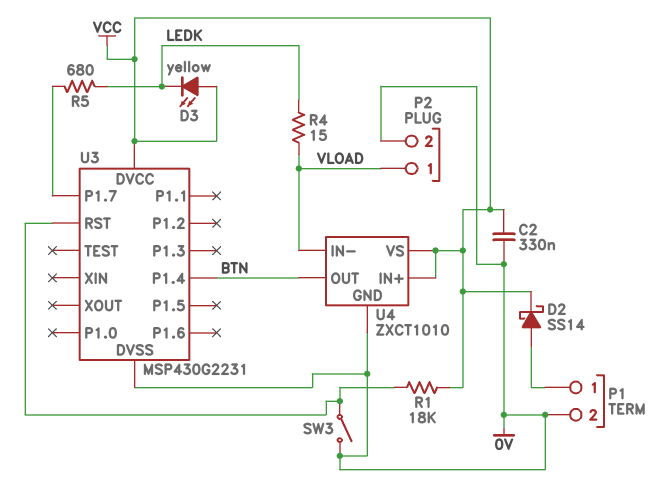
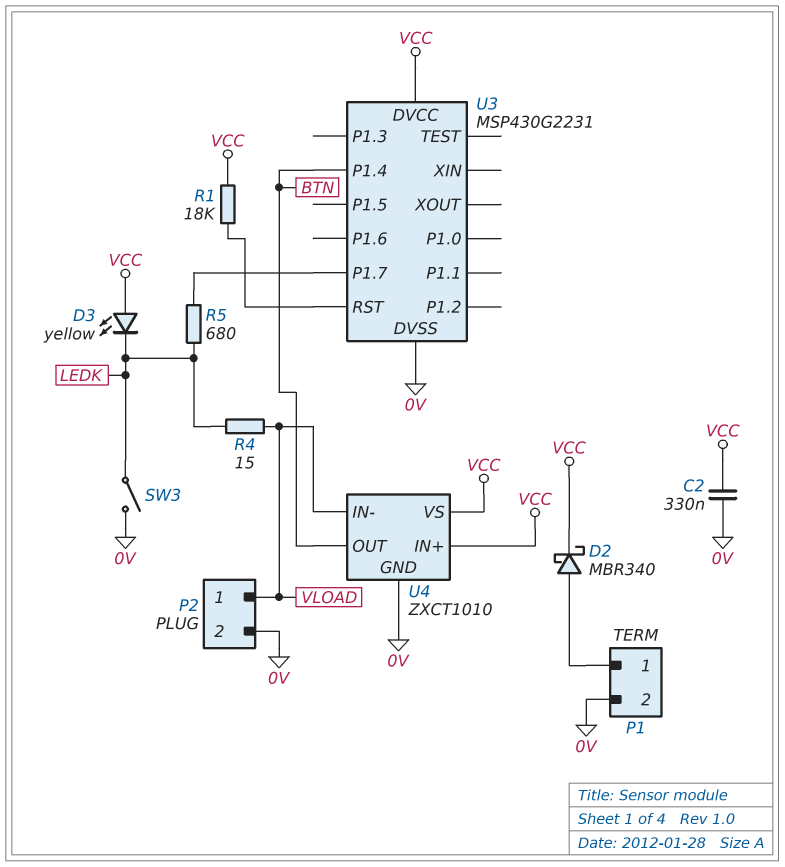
D2: schottky SS14 (A P1/1, K VCC) -> schottky MBR340 (A P1/1, K VCC)
SW3: switch (0V, U3/RST) -> switch (0V, LEDK)

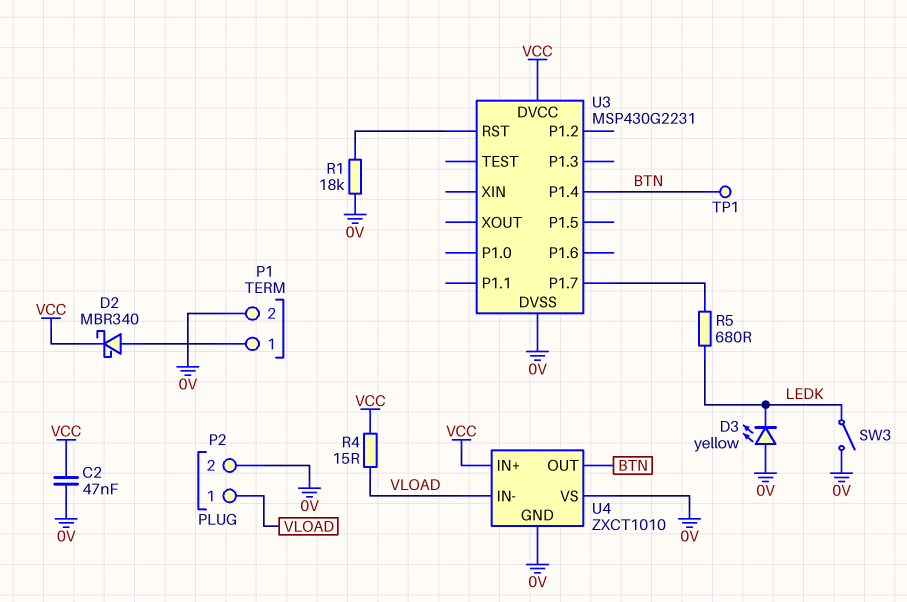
C2: 330nF (0V, VCC) -> 47nF (0V, VCC)
D3: LED yellow (A VCC, K LEDK) -> LED yellow (A 0V, K LEDK)
R1: 18k (U3/RST, VCC) -> 18k (0V, U3/RST)
R4: 15 (LEDK, VLOAD) -> 15 (VCC, VLOAD)
TP1: none -> test point (BTN)
U4 pin VS: VCC -> 0V

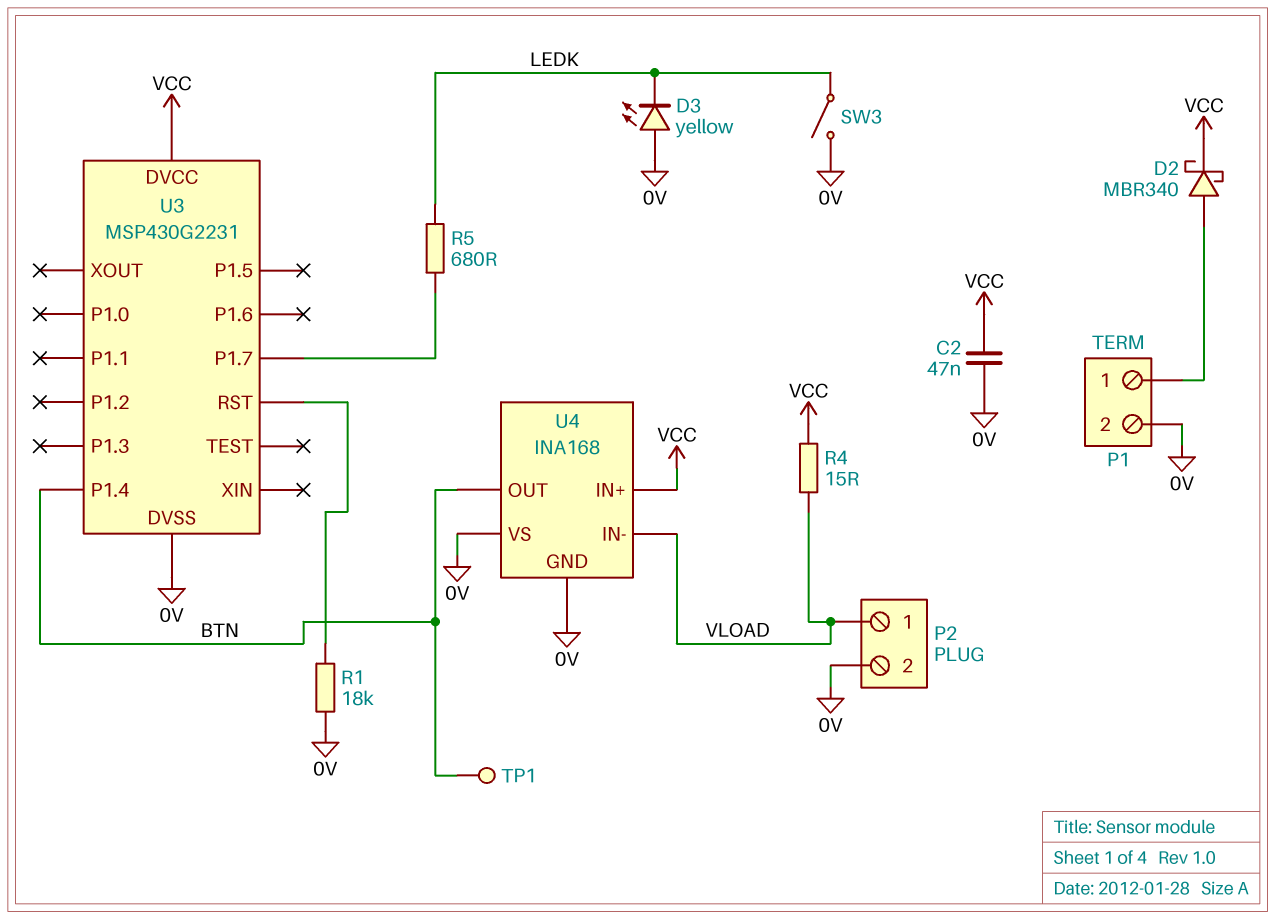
U4: ZXCT1010 -> INA168

